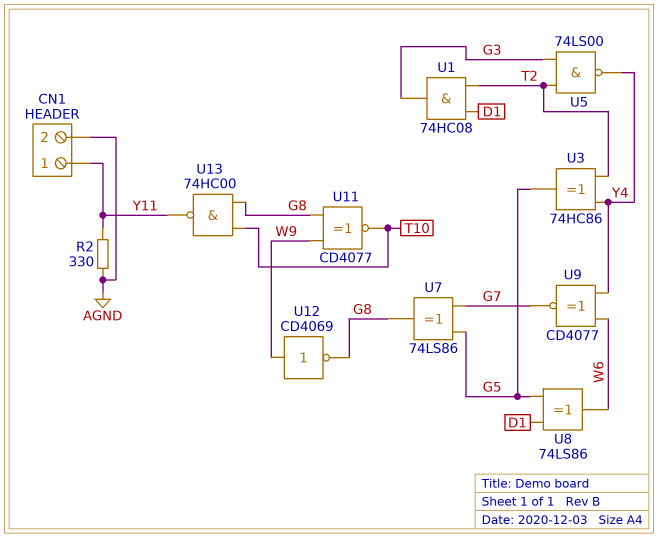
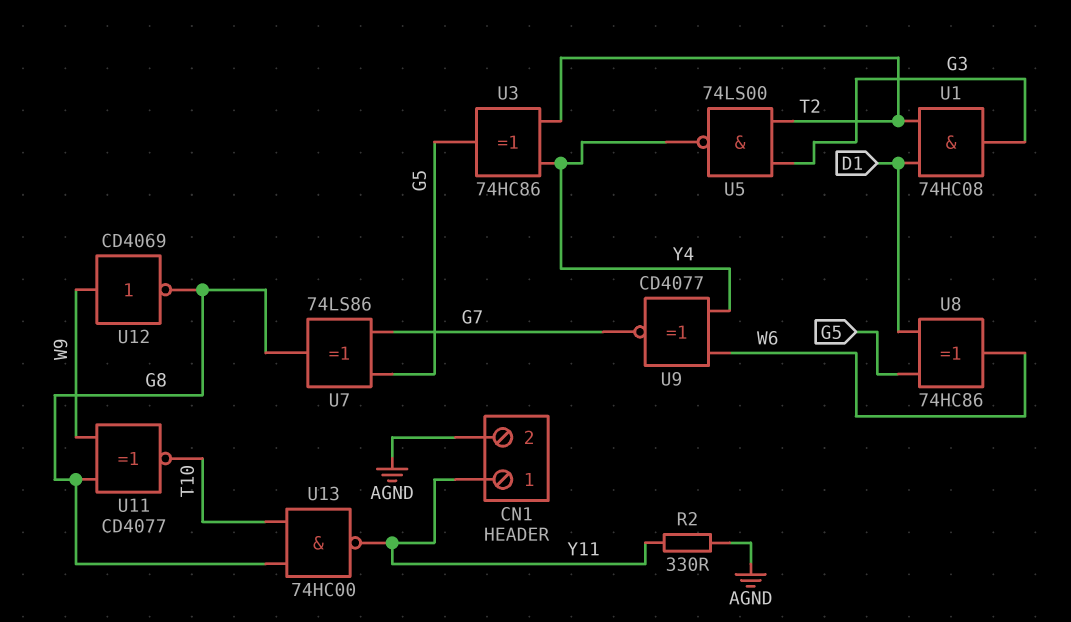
U8: XOR 74LS86 (in D1, in G5, out W6) -> XOR 74HC86 (in D1, in G5, out W6)

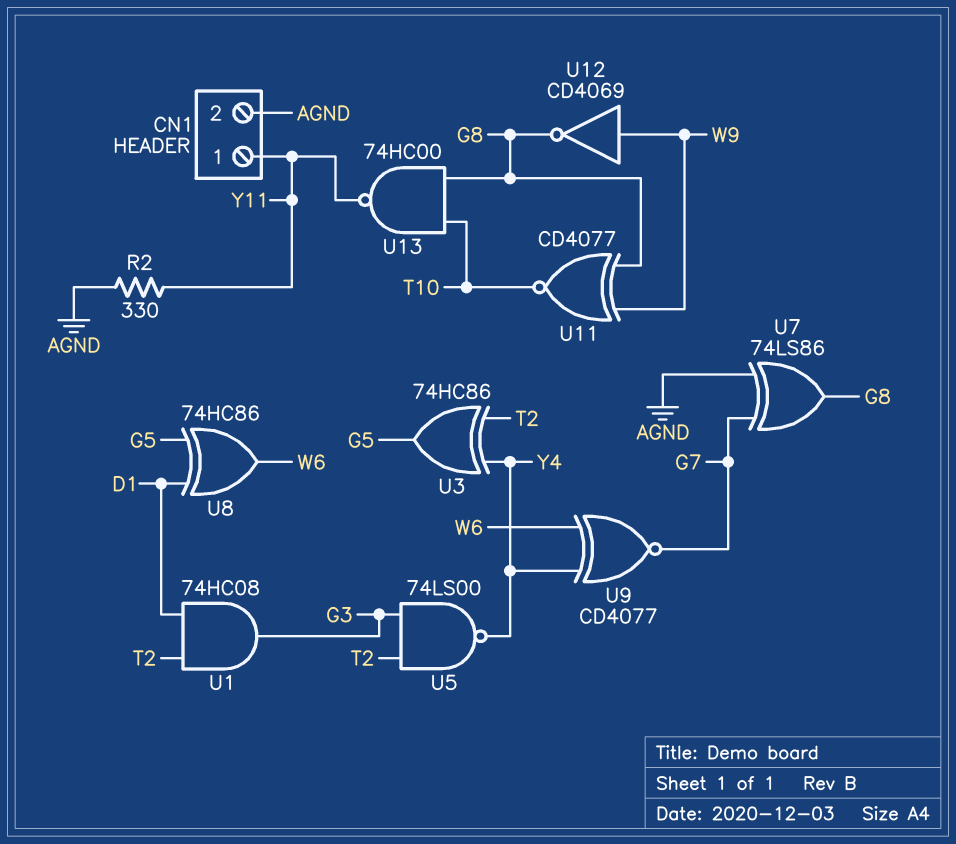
U7: XOR 74LS86 (in G5, in G7, out G8) -> XOR 74LS86 (in AGND, in G7, out G8)

